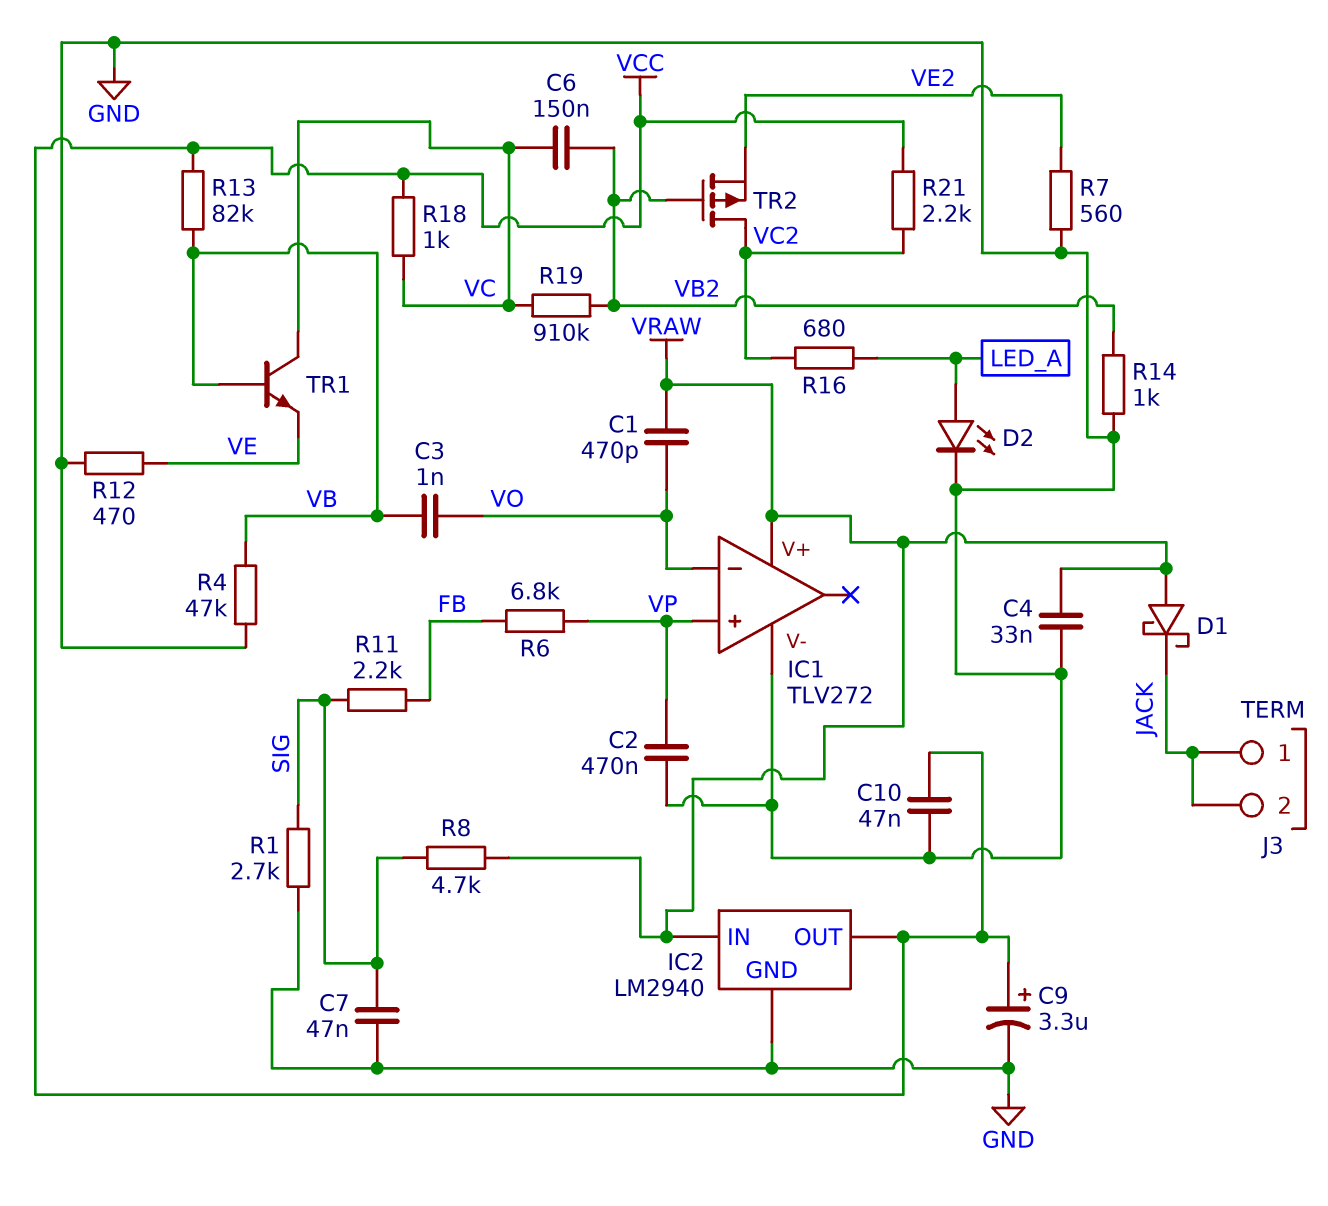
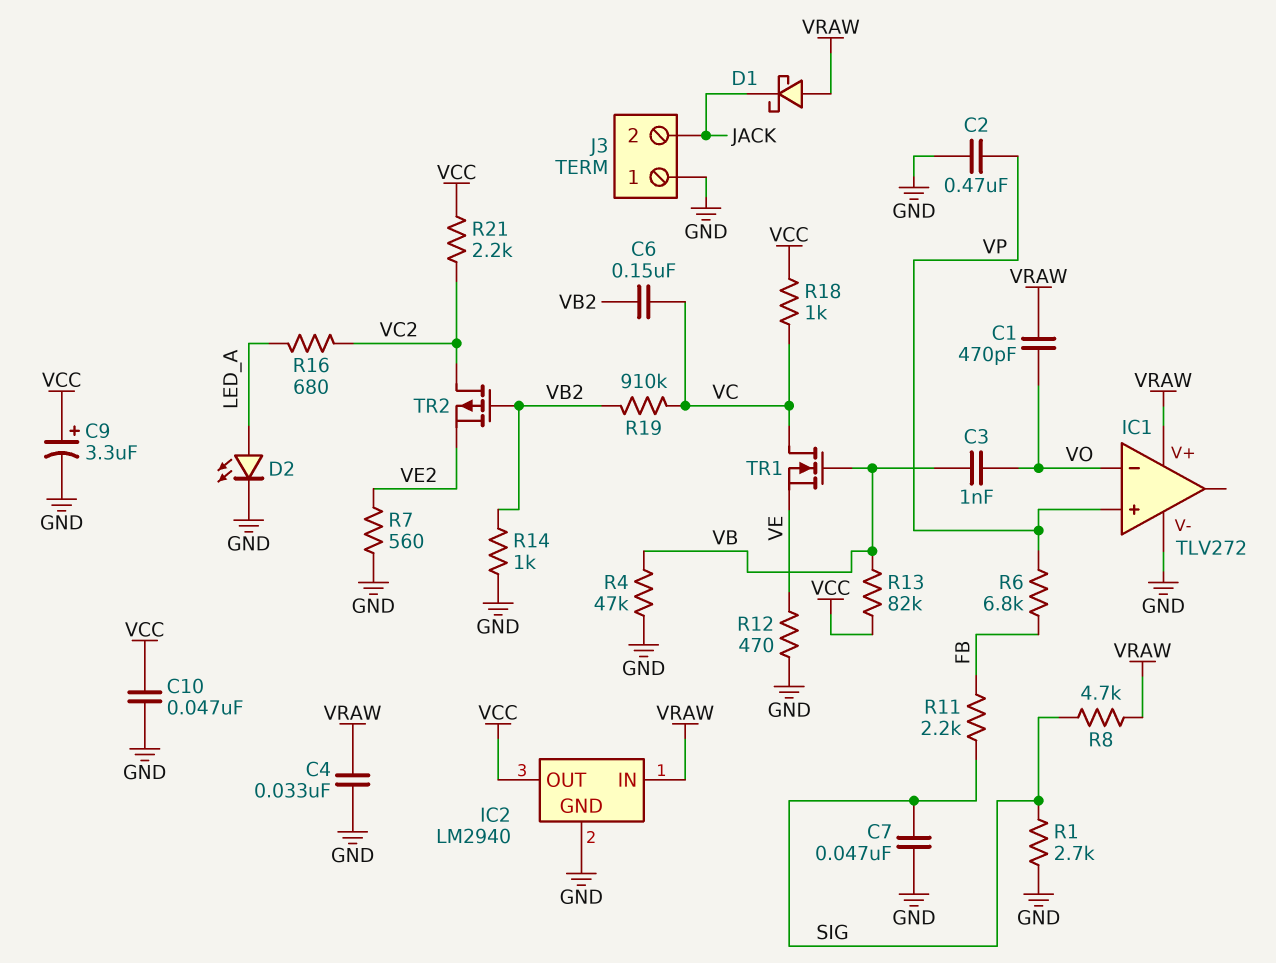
J3 pin 1: JACK -> GND
TR1: NPN (B VB, C VC, E VE) -> NMOS (G VB, D VC, S VE)

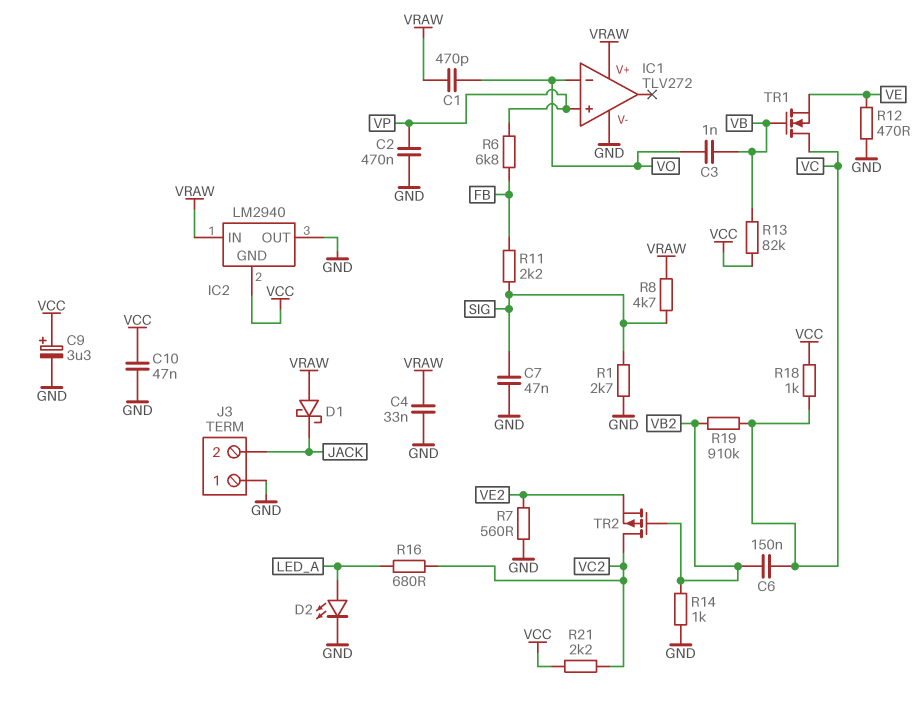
IC2 pin GND: GND -> VCC
IC2 pin OUT: VCC -> GND
R4: 47k (GND, VB) -> none

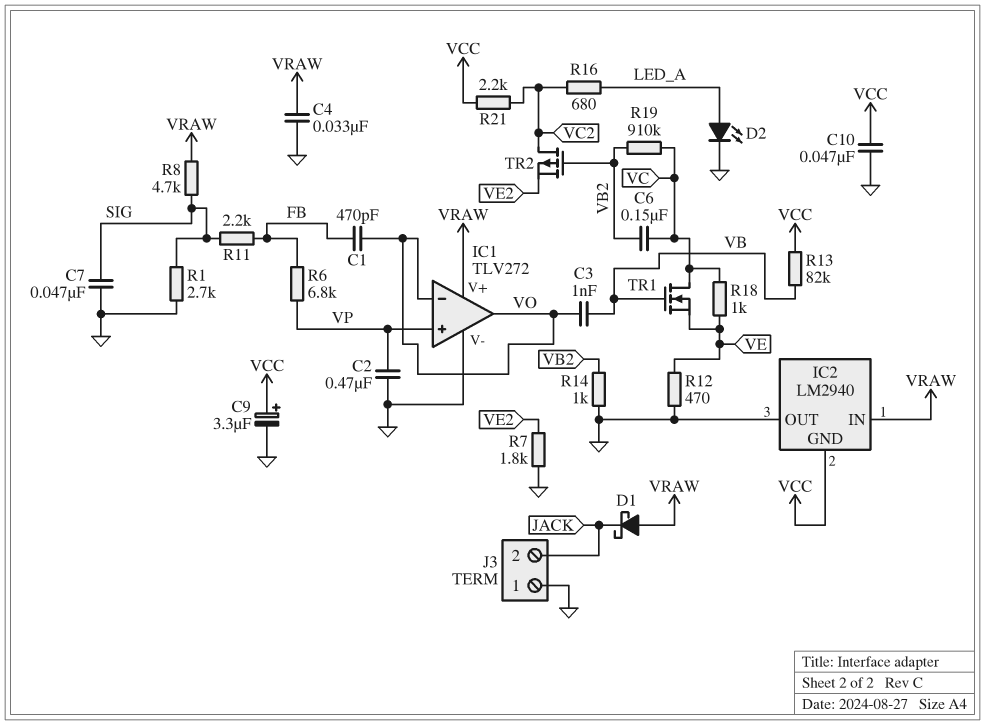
C1: 470pF (VO, VRAW) -> 470pF (FB, VO)
IC1 pin out: none -> VO
R7: 560 (GND, VE2) -> 1.8k (GND, VE2)
R18: 1k (VC, VCC) -> 1k (VC, VE)

